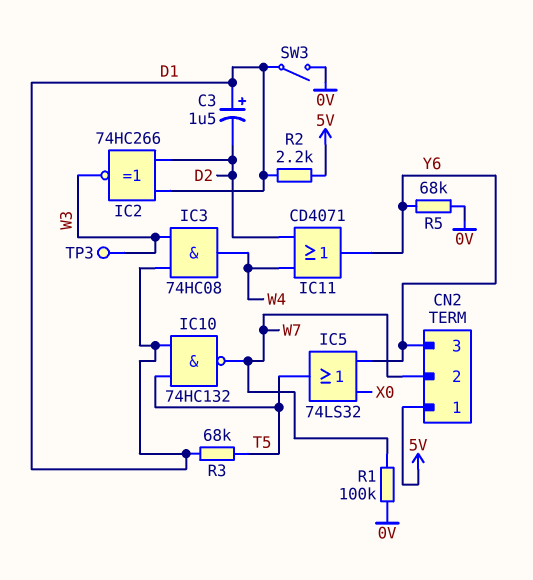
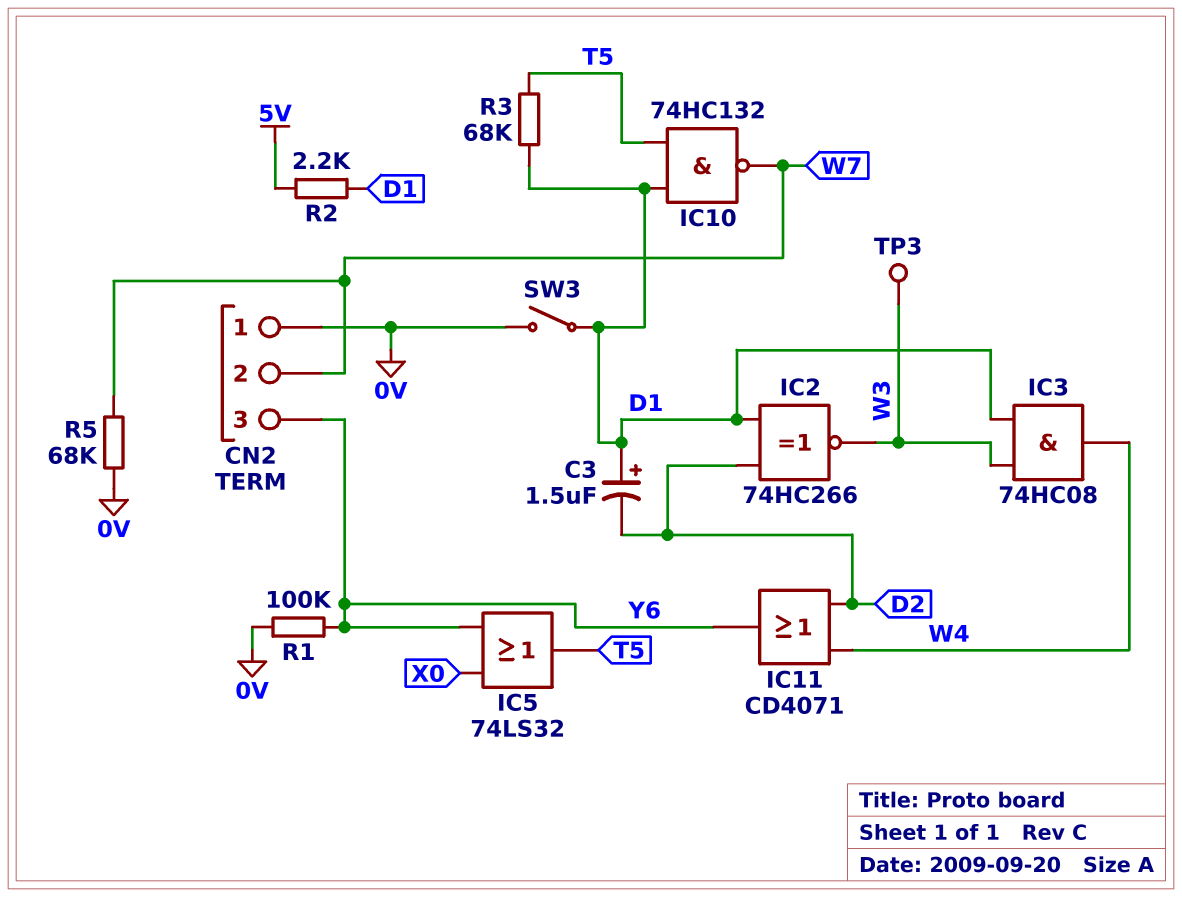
CN2 pin 1: 5V -> 0V
R1: 100k (0V, W7) -> 100k (0V, Y6)
R5: 68k (0V, Y6) -> 68k (0V, W7)

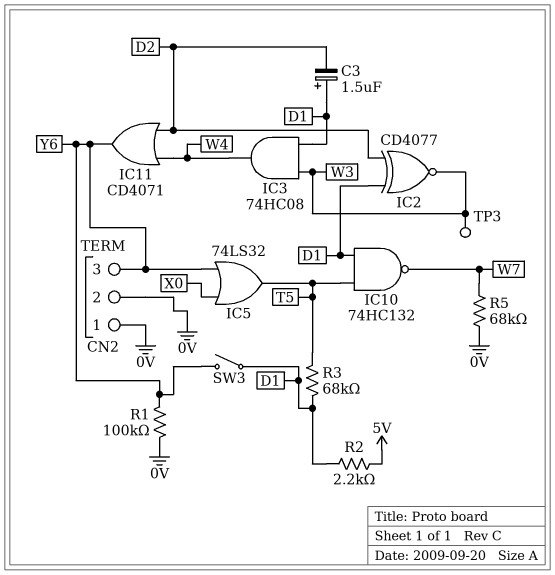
CN2 pin 2: W7 -> 0V
IC2: XNOR 74HC266 (in D1, in D2, out W3) -> XNOR CD4077 (in D1, in D2, out W3)
SW3: switch (0V, D1) -> switch (D1, Y6)

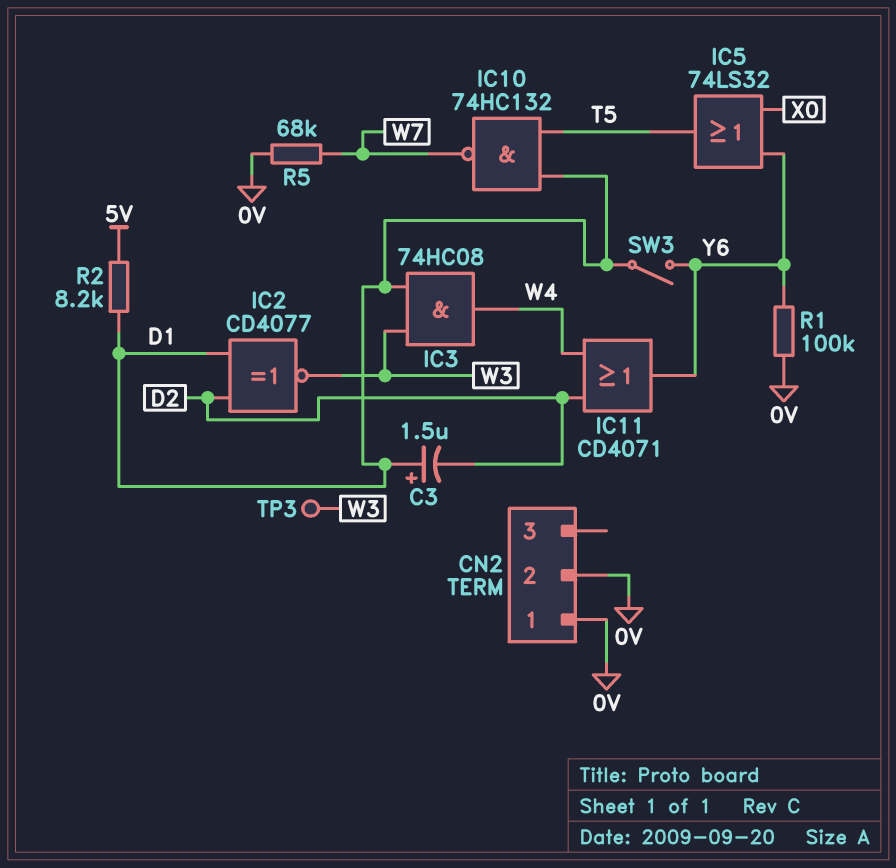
CN2 pin 3: Y6 -> none
R2: 2.2k (5V, D1) -> 8.2k (5V, D1)
R3: 68k (D1, T5) -> none

